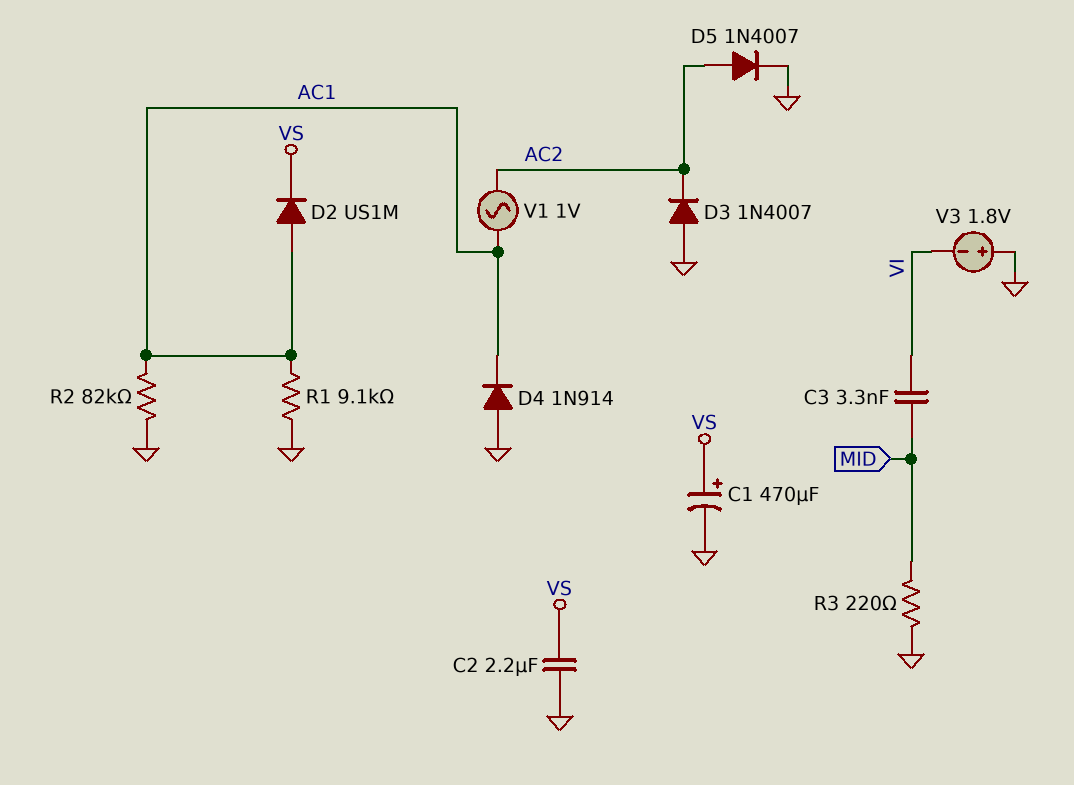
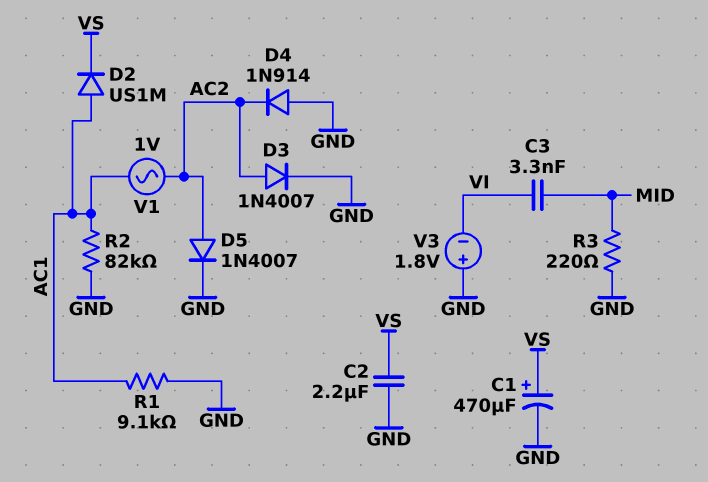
D3: diode 1N4007 (A GND, K AC2) -> diode 1N4007 (A AC2, K GND)
D4: diode 1N914 (A GND, K AC1) -> diode 1N914 (A GND, K AC2)

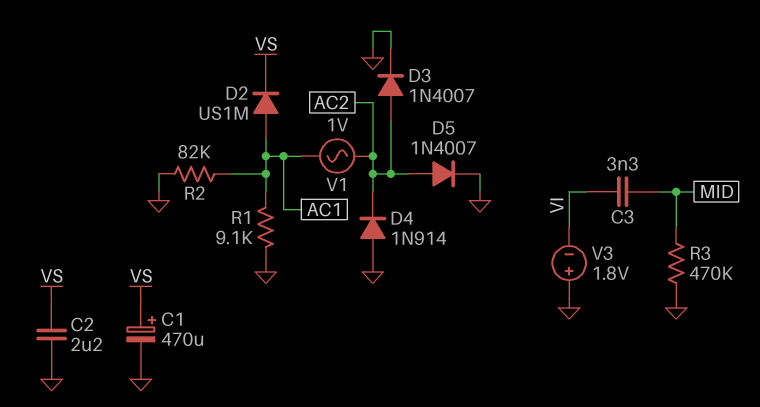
R3: 220 (GND, MID) -> 470k (GND, MID)

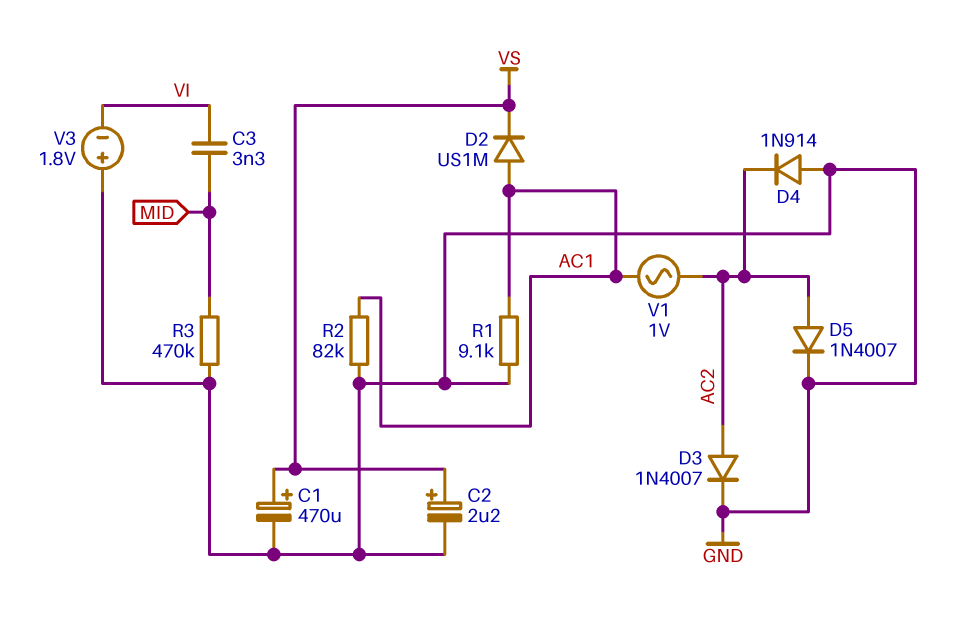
C2: 2.2uF (GND, VS) -> 2.2uF (plus VS, minus GND)

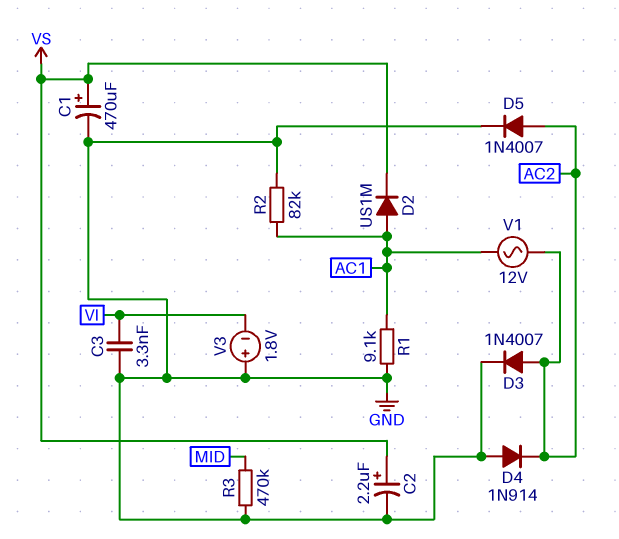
C3: 3.3nF (MID, VI) -> 3.3nF (GND, VI)
V1: AC 1V (AC1, AC2) -> AC 12V (AC1, AC2)

